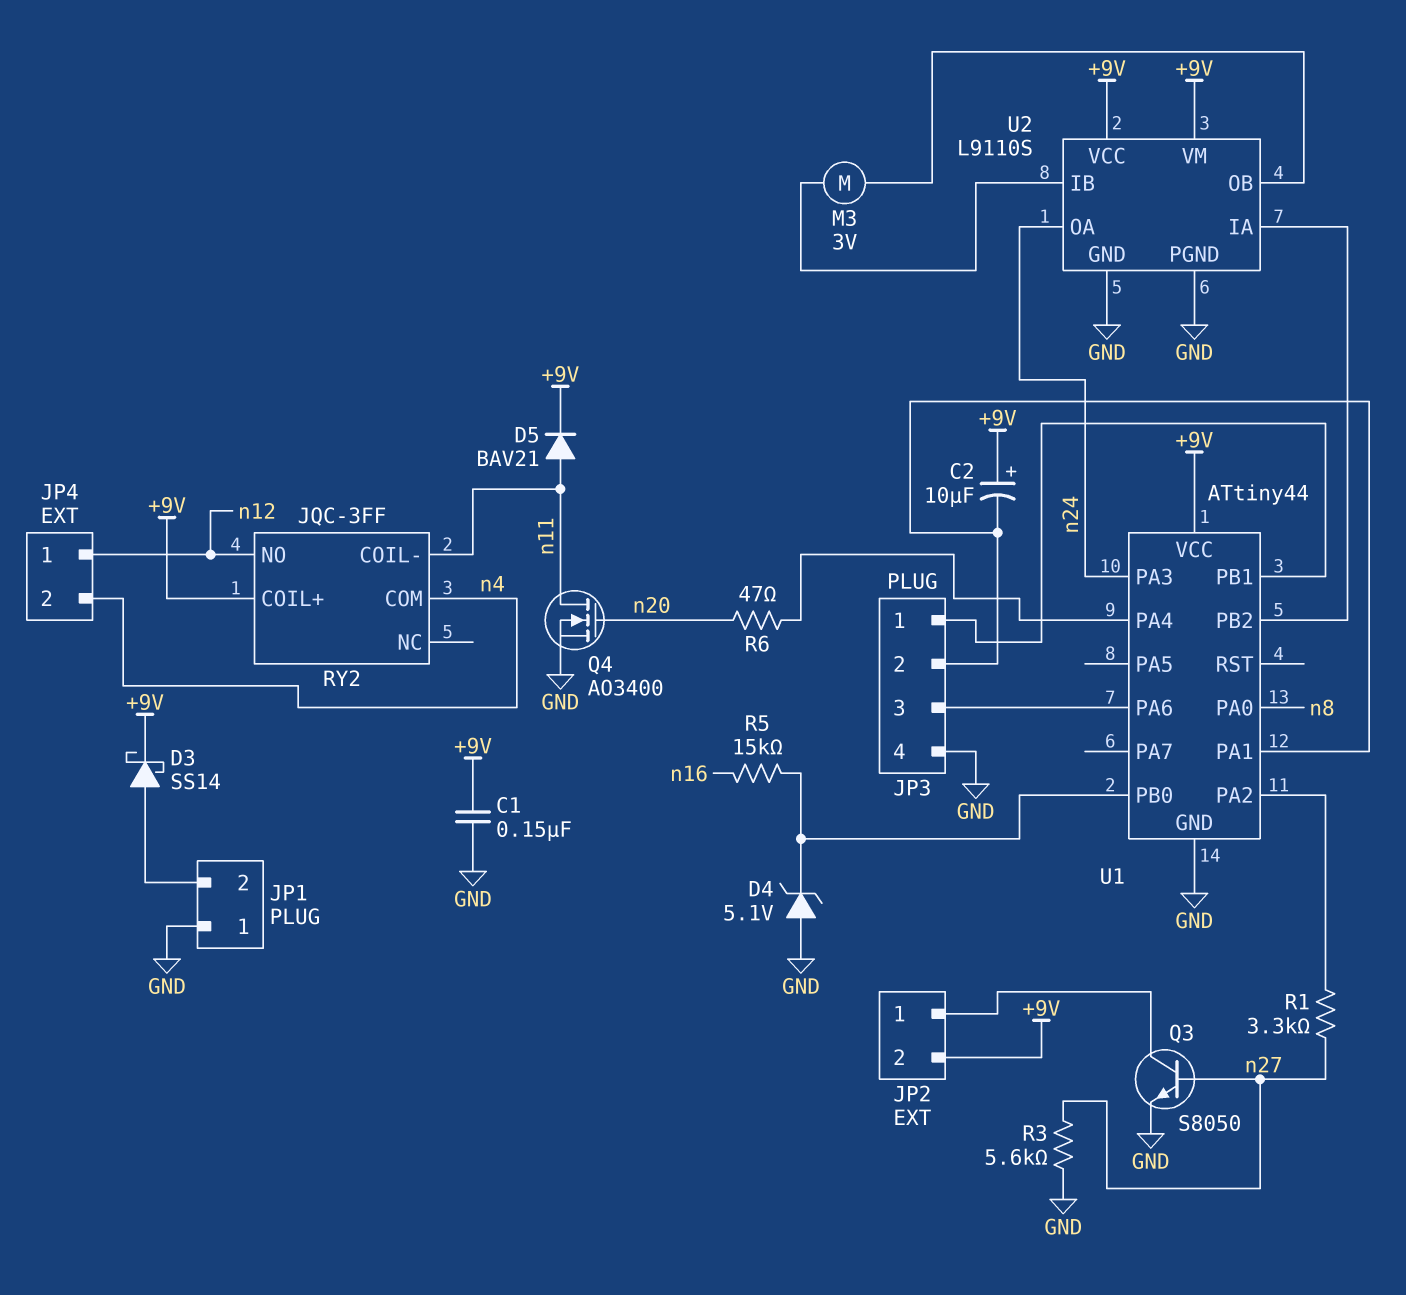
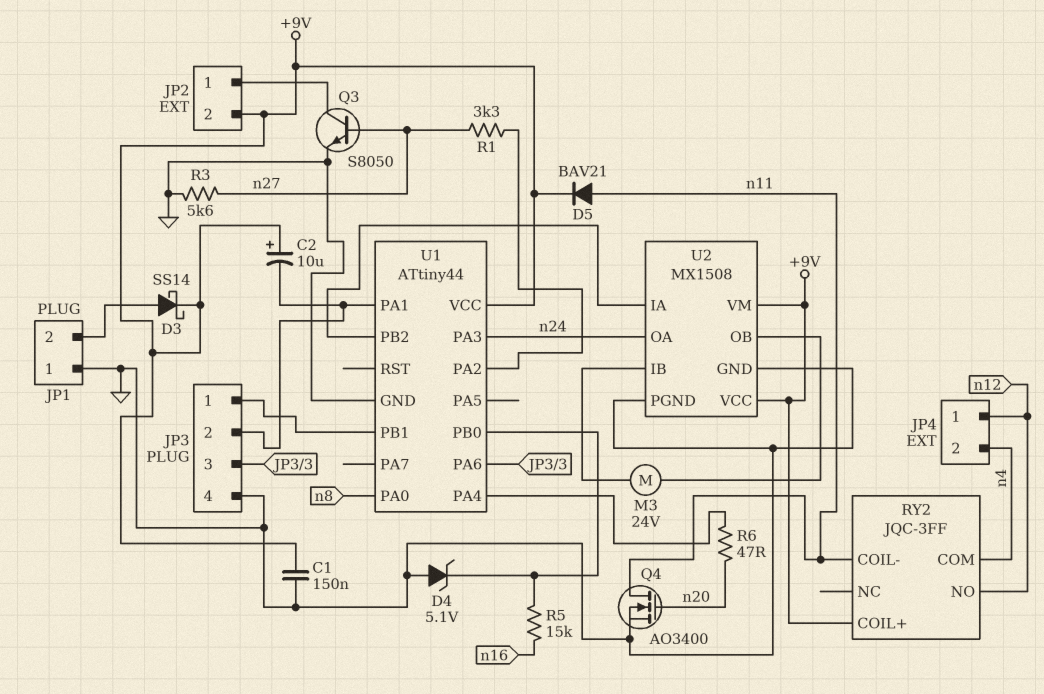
M3: motor 3V (U2/IB, U2/OB) -> motor 24V (U2/IB, U2/OB)
U2: L9110S -> MX1508

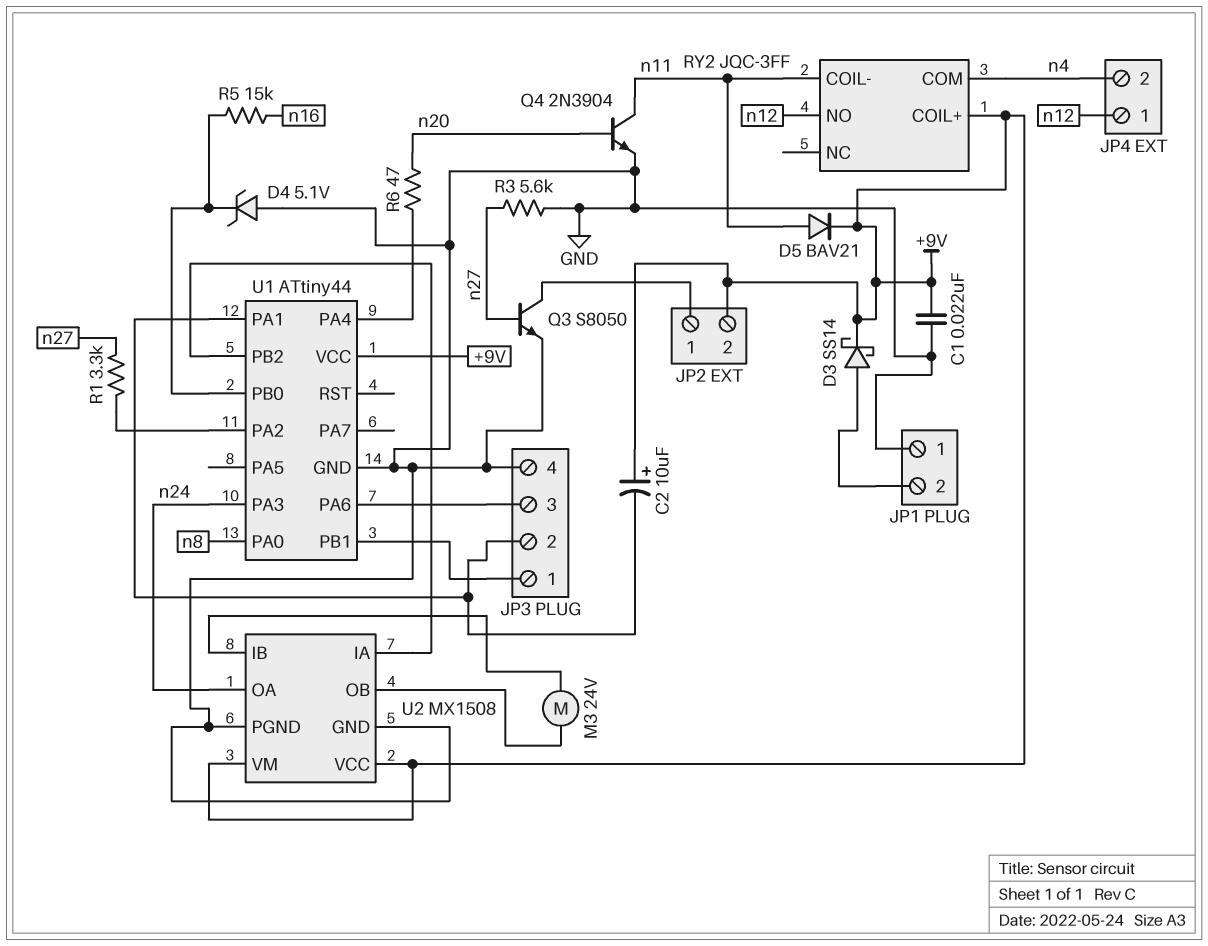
C1: 150nF (+9V, GND) -> 22nF (+9V, GND)
Q4: NMOS AO3400 (G n20, D n11, S GND) -> NPN 2N3904 (B n20, C n11, E GND)

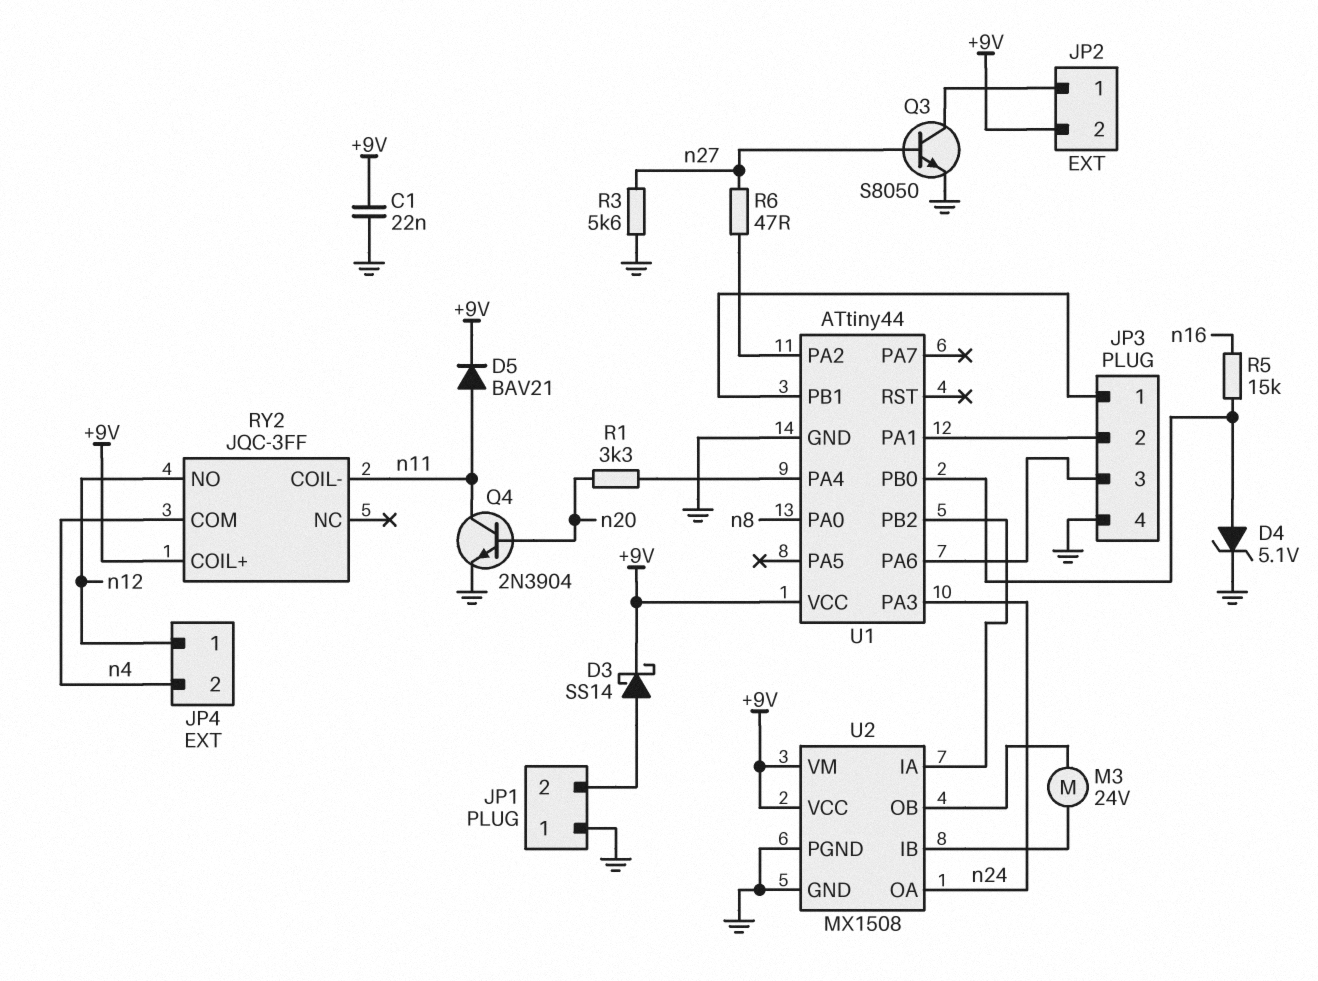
C2: 10uF (plus +9V, minus JP3/2) -> none
D4: zener 5.1V (A GND, K U1/PB0) -> zener 5.1V (A U1/PB0, K GND)
R1: 3.3k (U1/PA2, n27) -> 3.3k (U1/PA4, n20)
R6: 47 (U1/PA4, n20) -> 47 (U1/PA2, n27)

